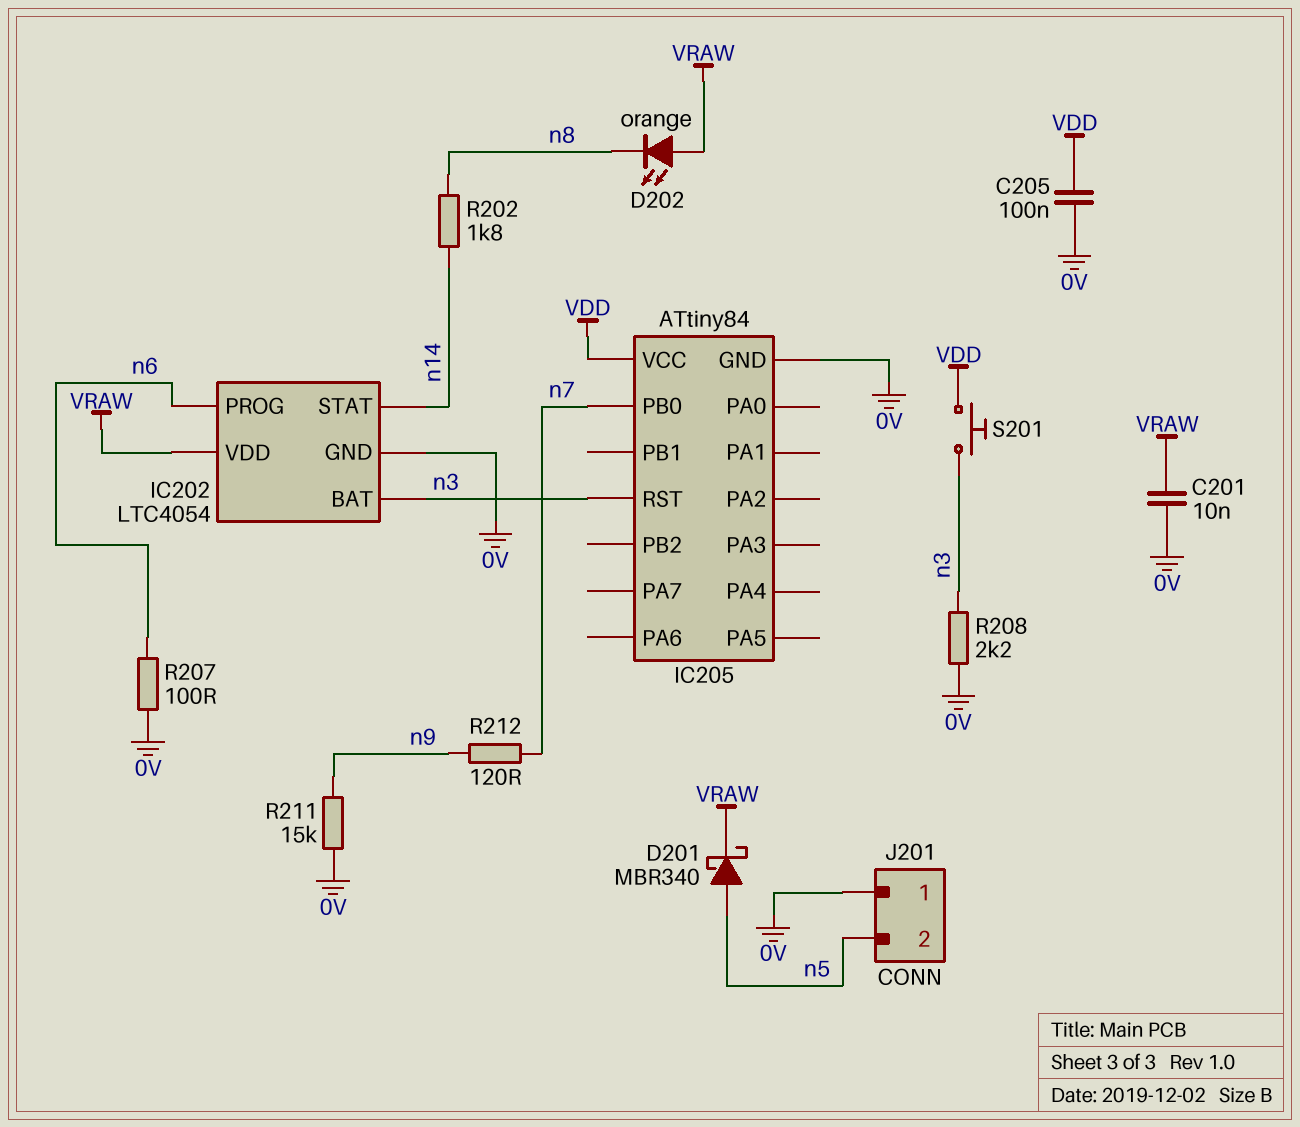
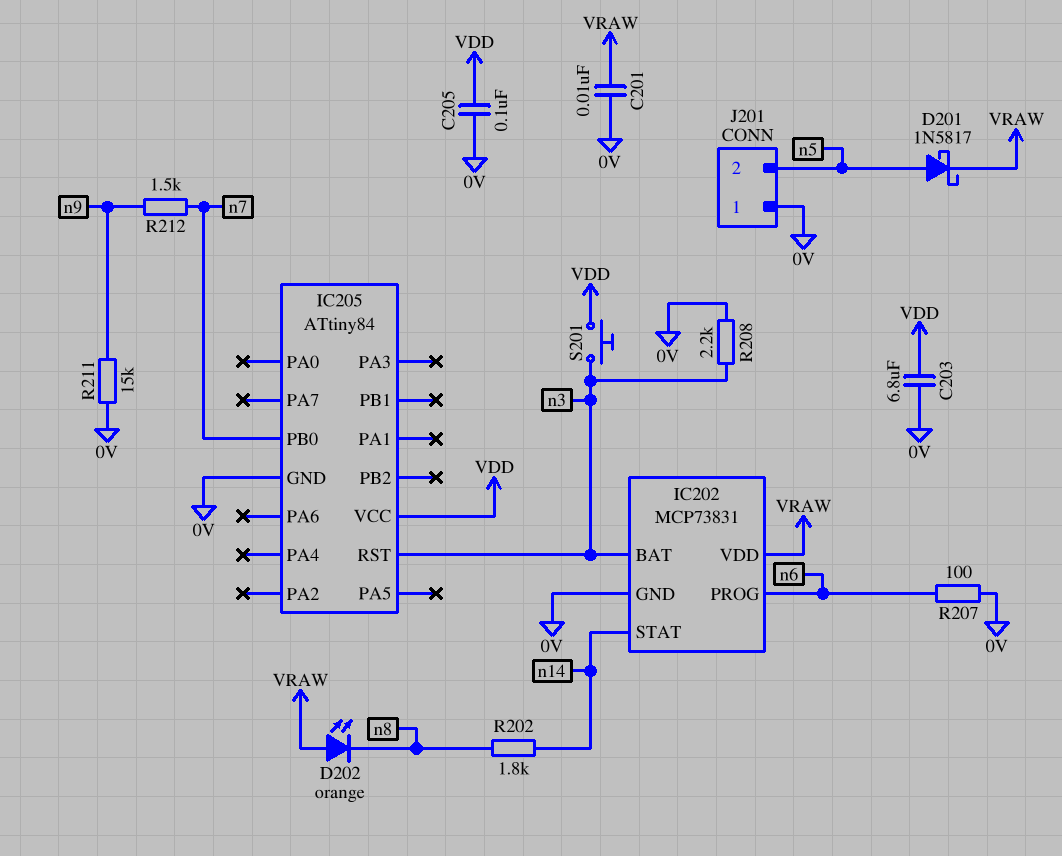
C203: none -> 6.8uF (0V, VDD)
D201: schottky MBR340 (A n5, K VRAW) -> schottky 1N5817 (A n5, K VRAW)
IC202: LTC4054 -> MCP73831
R212: 120 (n7, n9) -> 1.5k (n7, n9)

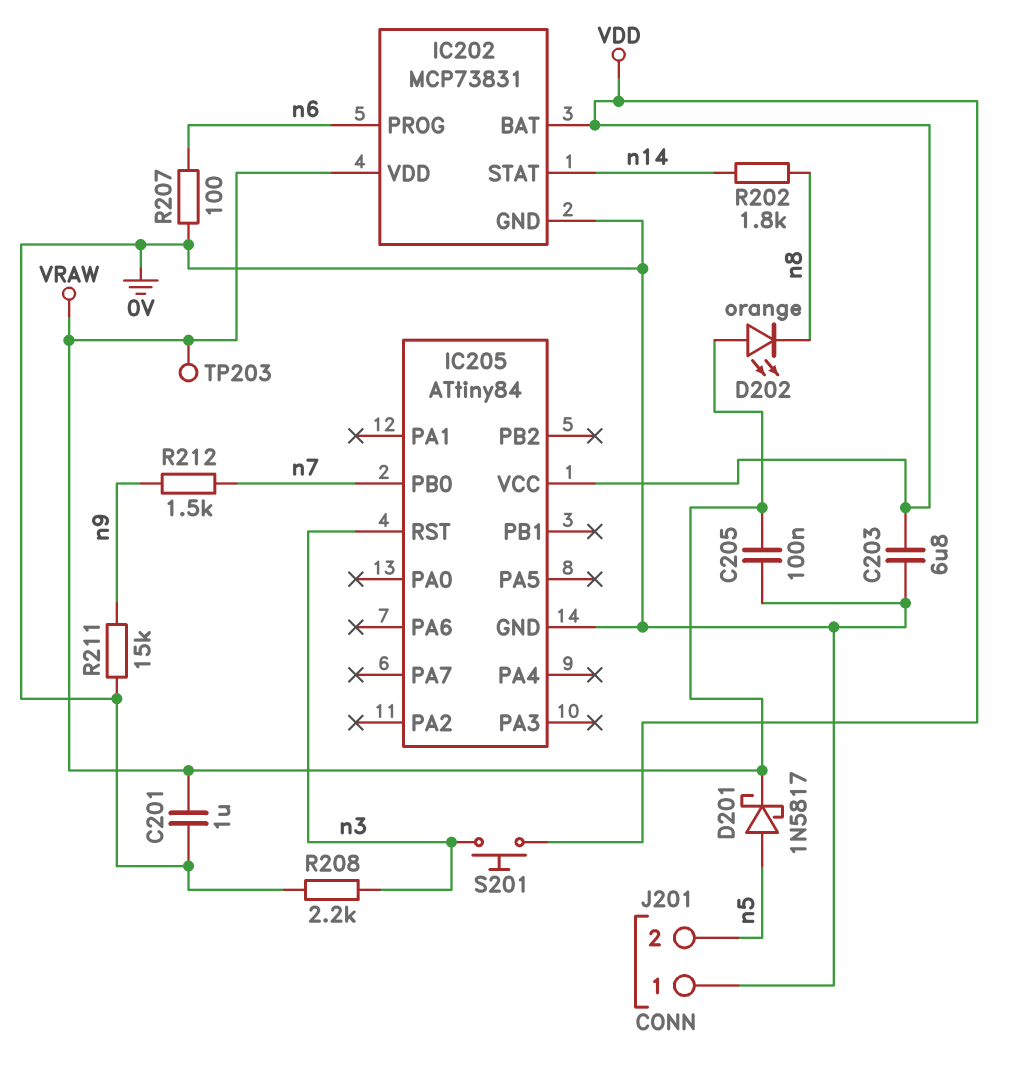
C201: 10nF (0V, VRAW) -> 1uF (0V, VRAW)
C205: 100nF (0V, VDD) -> 100nF (0V, VRAW)
IC202 pin BAT: n3 -> VDD
TP203: none -> test point (VRAW)

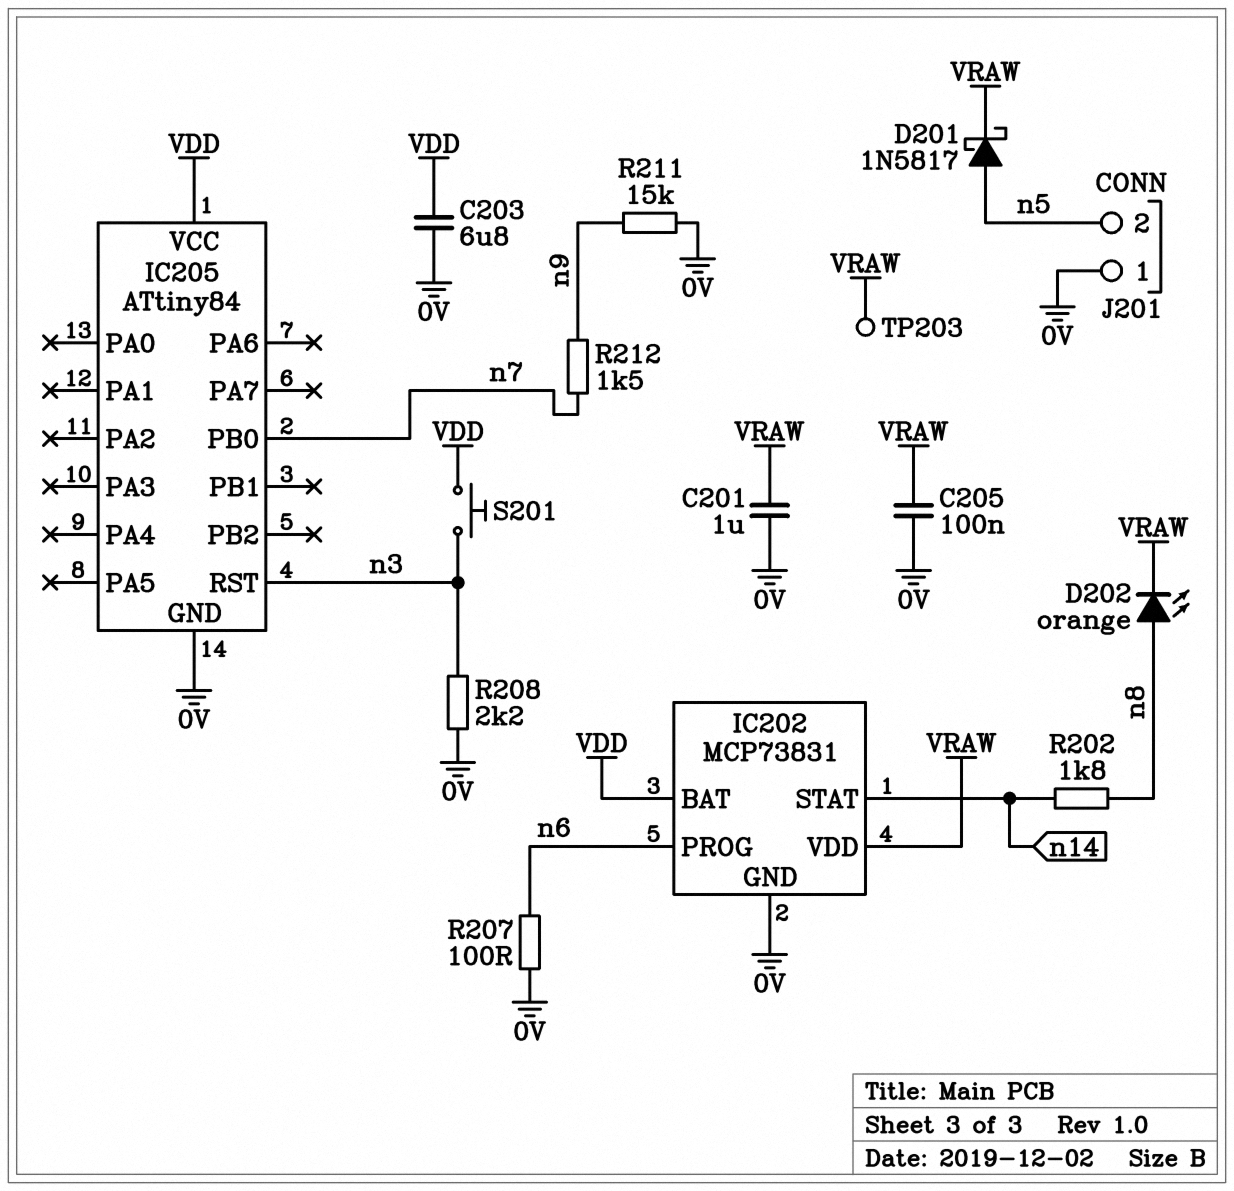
D202: LED orange (A VRAW, K n8) -> LED orange (A n8, K VRAW)

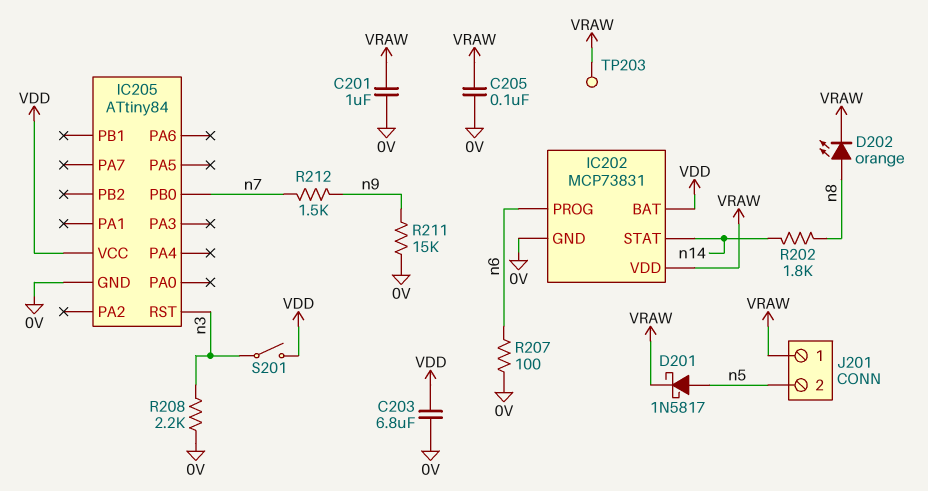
J201 pin 1: 0V -> VRAW
S201: button (VDD, n3) -> switch (VDD, n3)

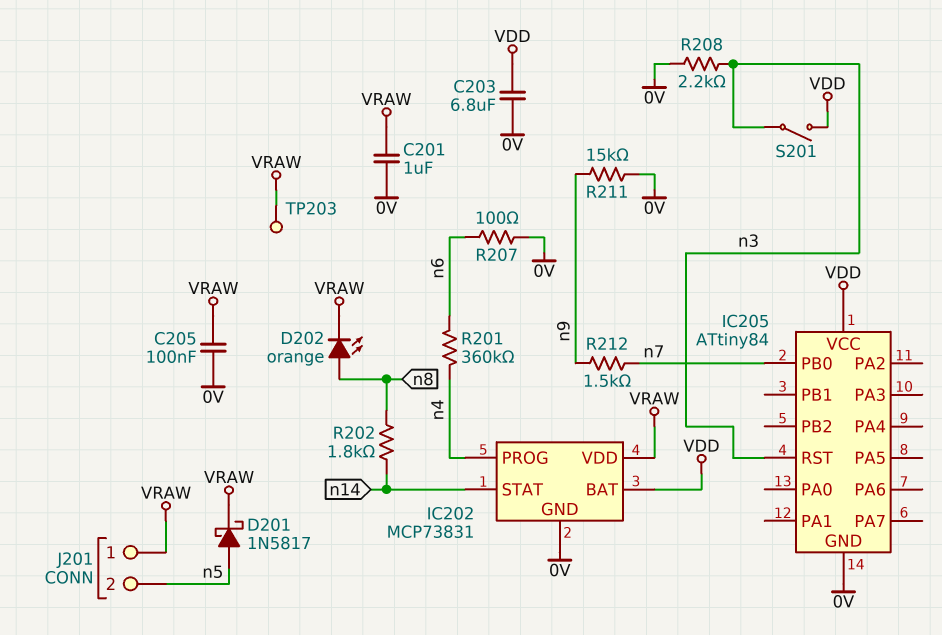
IC202 pin PROG: n6 -> n4
R201: none -> 360k (n4, n6)

